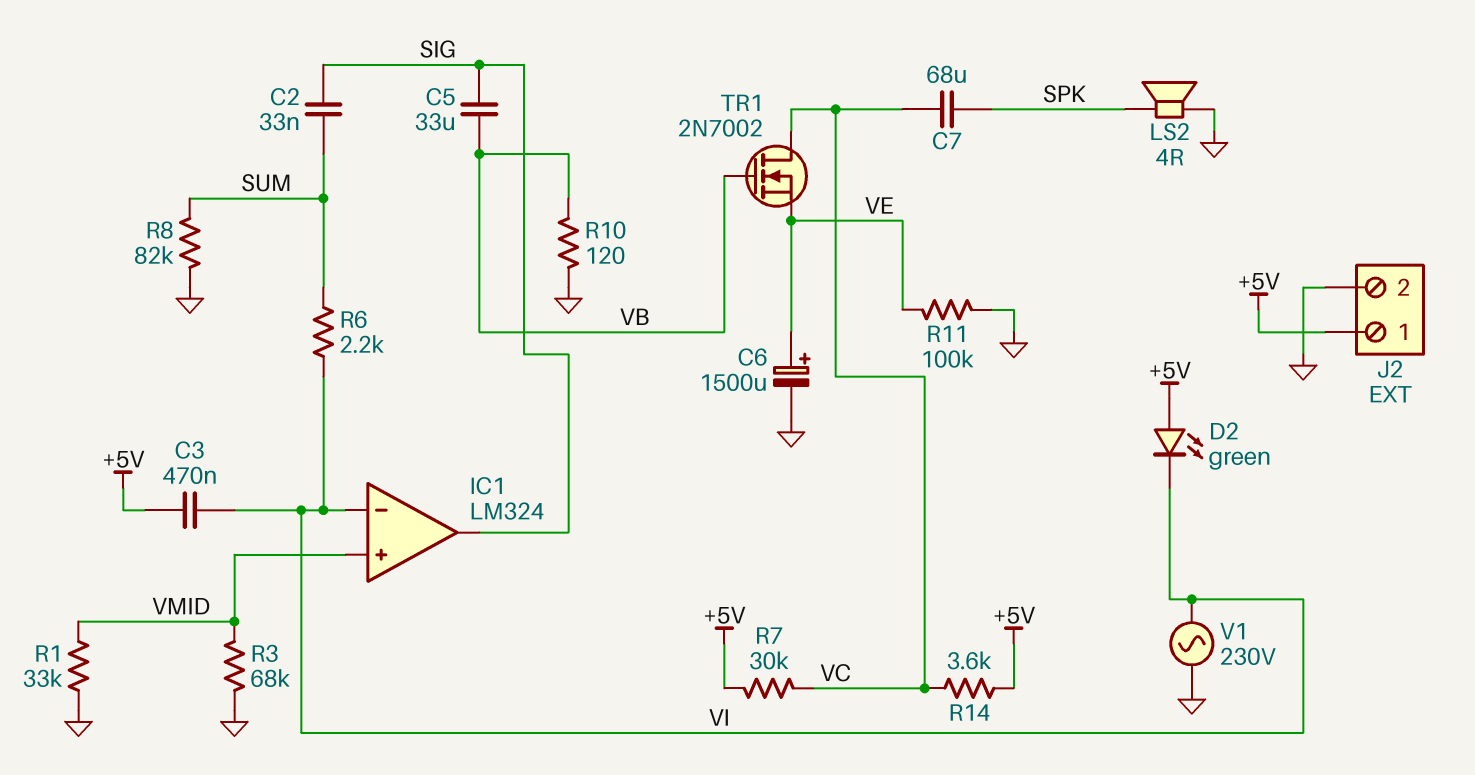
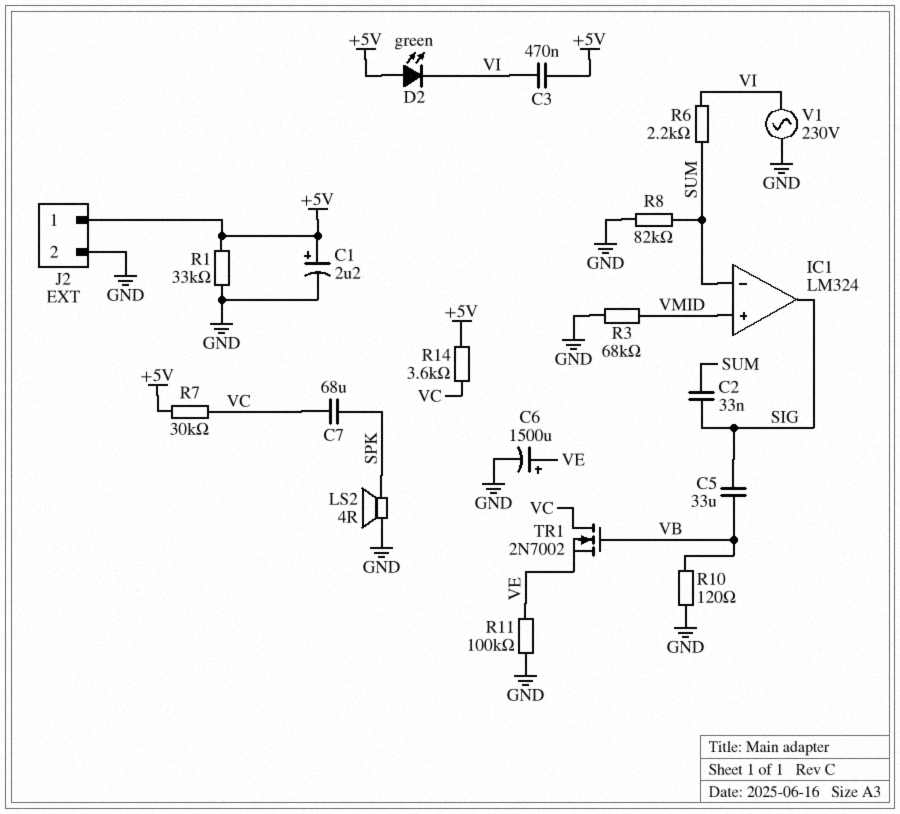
C1: none -> 2.2uF (plus +5V, minus GND)
IC1 pin in-: VI -> SUM
R1: 33k (GND, VMID) -> 33k (+5V, GND)

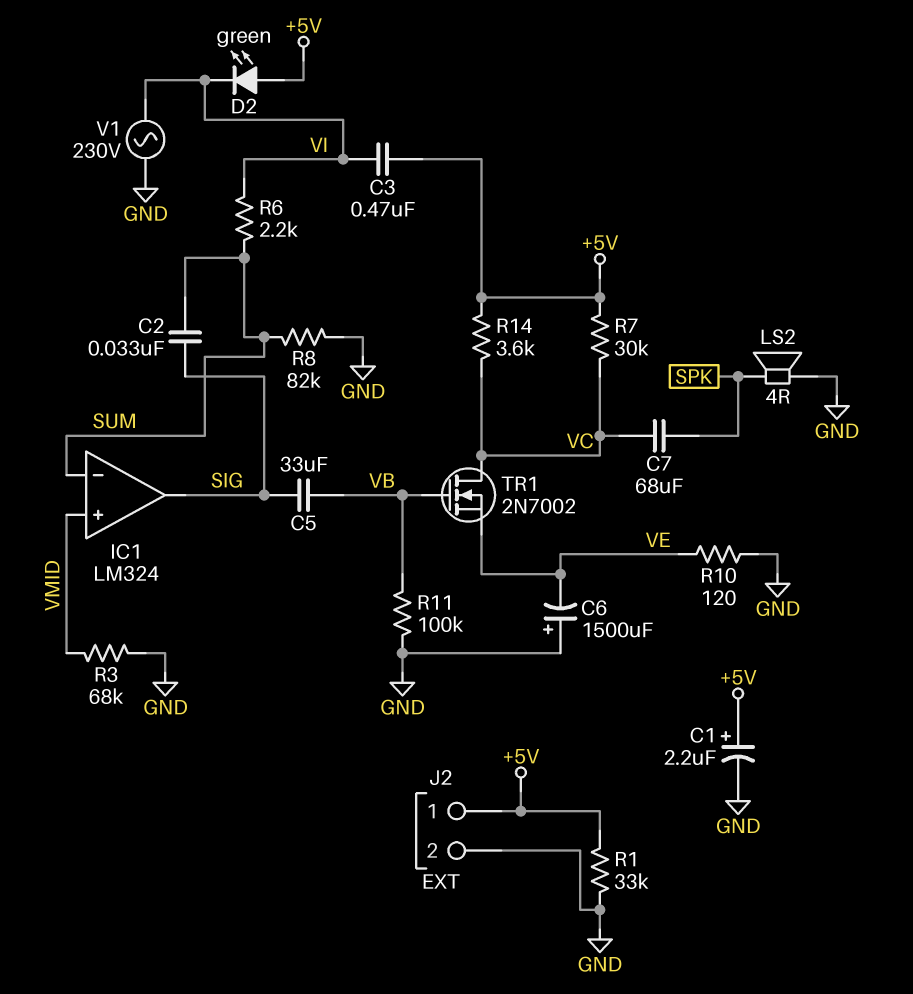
C6: 1500uF (plus VE, minus GND) -> 1500uF (plus GND, minus VE)
R10: 120 (GND, VB) -> 120 (GND, VE)
R11: 100k (GND, VE) -> 100k (GND, VB)

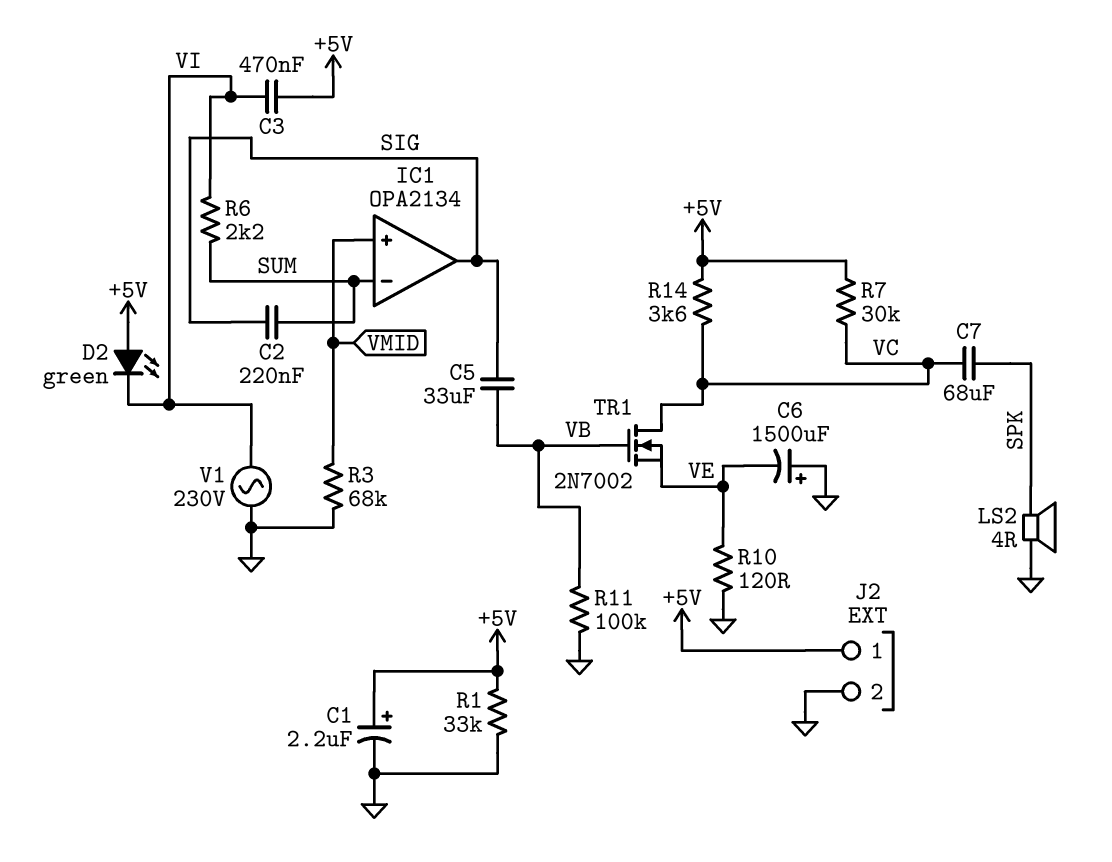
C2: 33nF (SIG, SUM) -> 220nF (SIG, SUM)
IC1: LM324 -> OPA2134
R8: 82k (GND, SUM) -> none

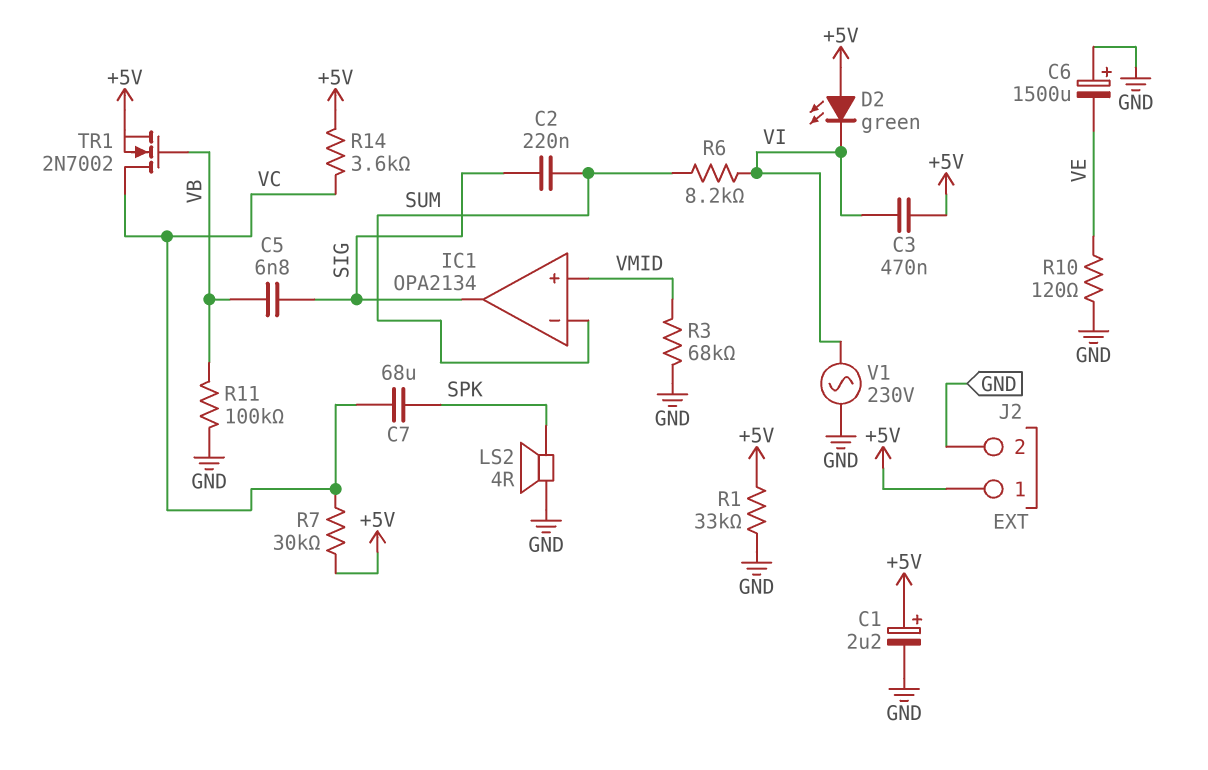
C5: 33uF (SIG, VB) -> 6.8nF (SIG, VB)
R6: 2.2k (SUM, VI) -> 8.2k (SUM, VI)
TR1: NMOS 2N7002 (G VB, D VC, S VE) -> NMOS 2N7002 (G VB, D VC, S +5V)

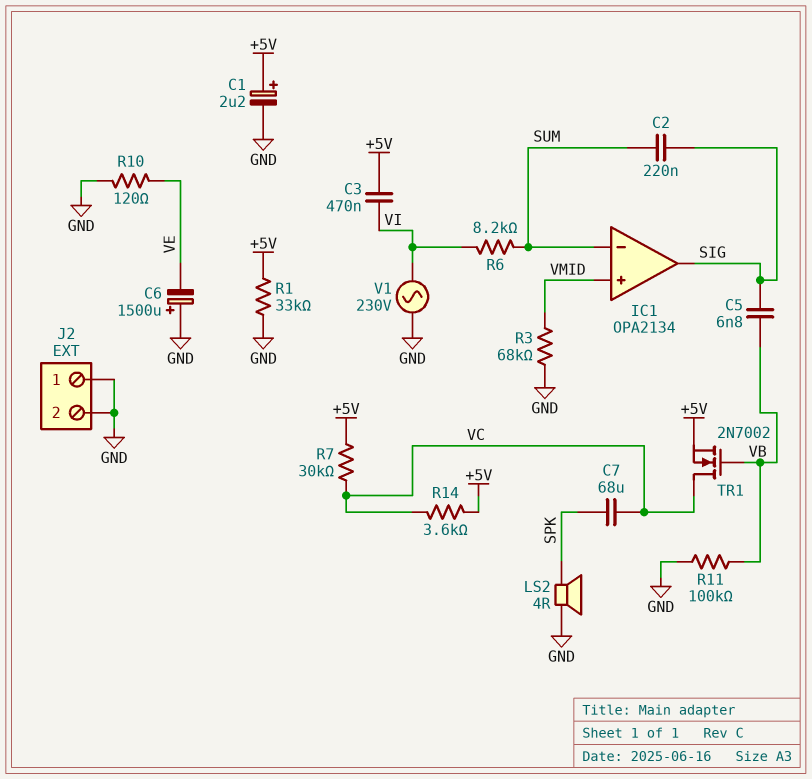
D2: LED green (A +5V, K VI) -> none
J2 pin 1: +5V -> GND

